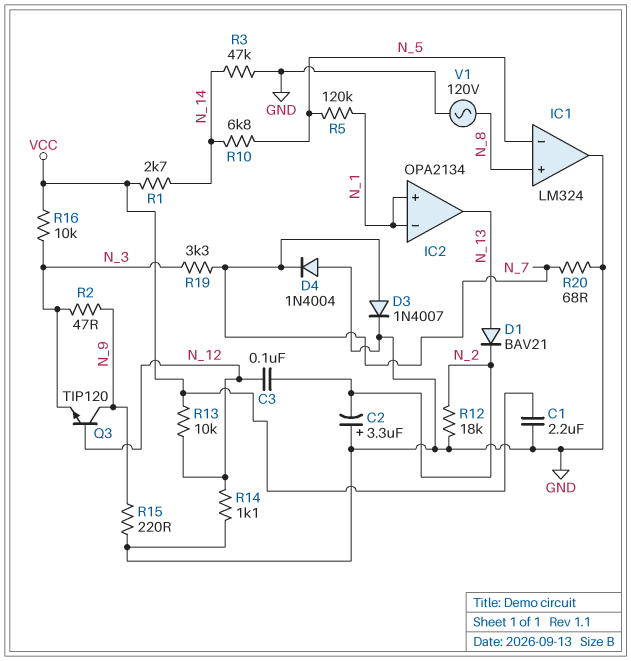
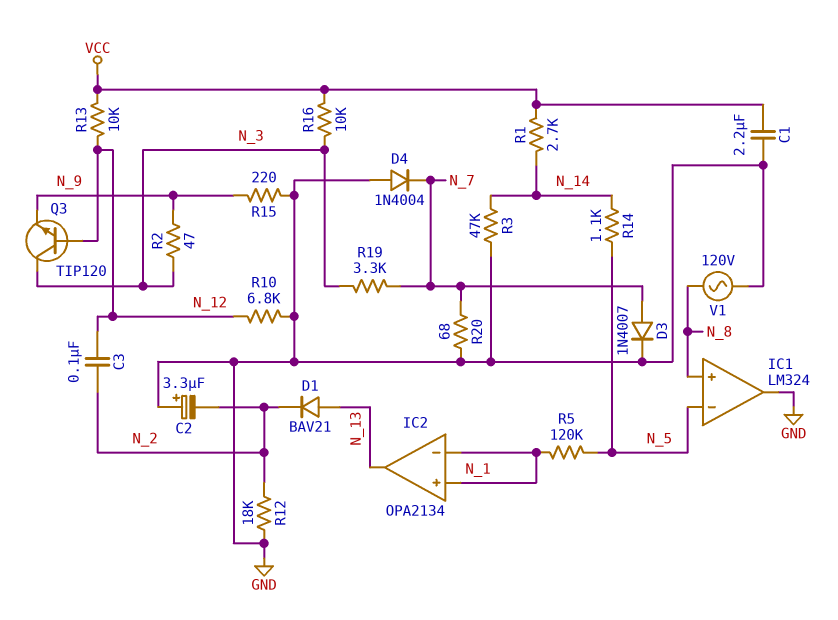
Q3: NPN TIP120 (B N_12, C N_9, E N_3) -> NPN TIP120 (B N_12, C N_3, E N_9)
R10: 6.8k (N_5, N_14) -> 6.8k (GND, N_12)
R14: 1.1k (GND, N_12) -> 1.1k (N_5, N_14)

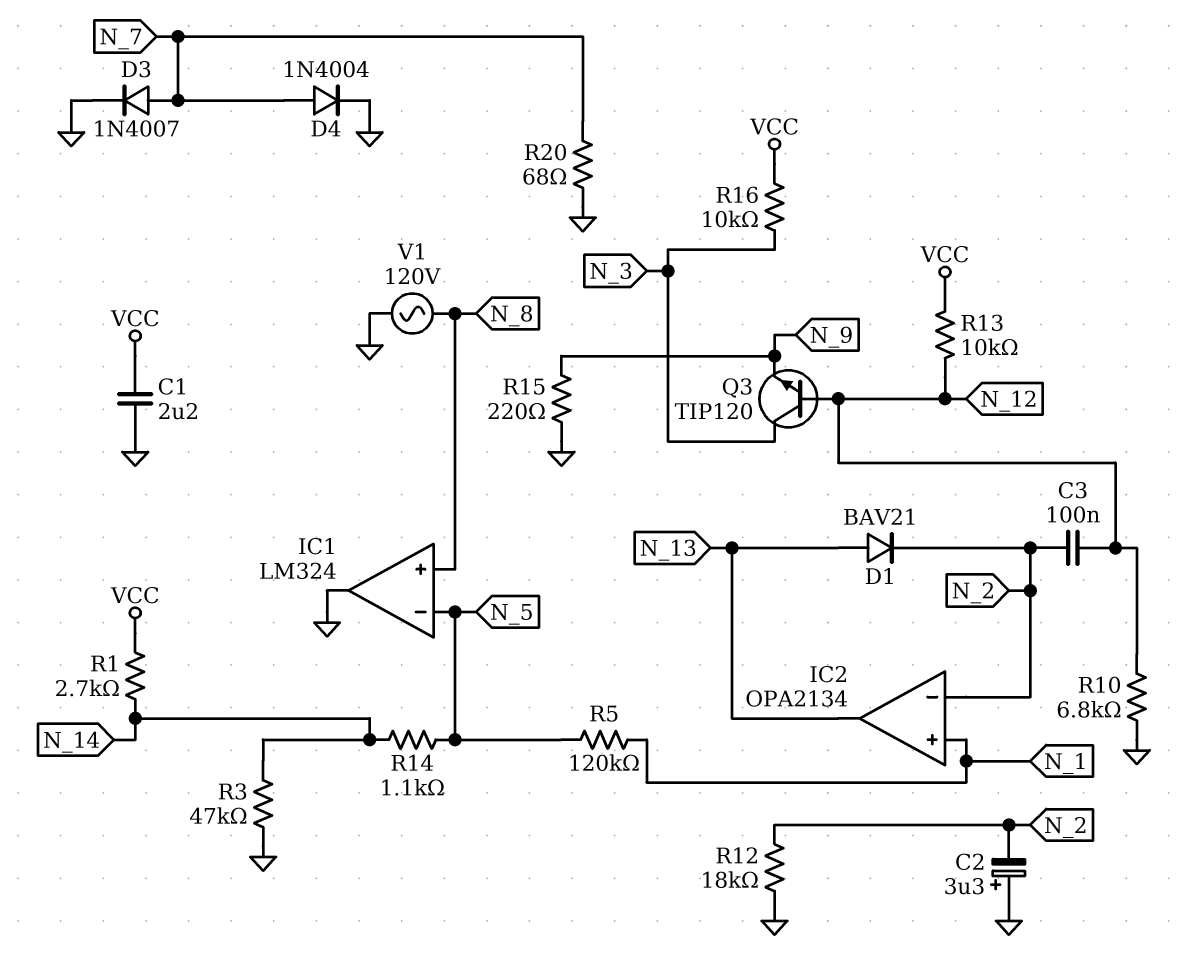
D4: diode 1N4004 (A GND, K N_7) -> diode 1N4004 (A N_7, K GND)
IC2 pin in-: N_1 -> N_2
R2: 47 (N_3, N_9) -> none
R19: 3.3k (N_3, N_7) -> none

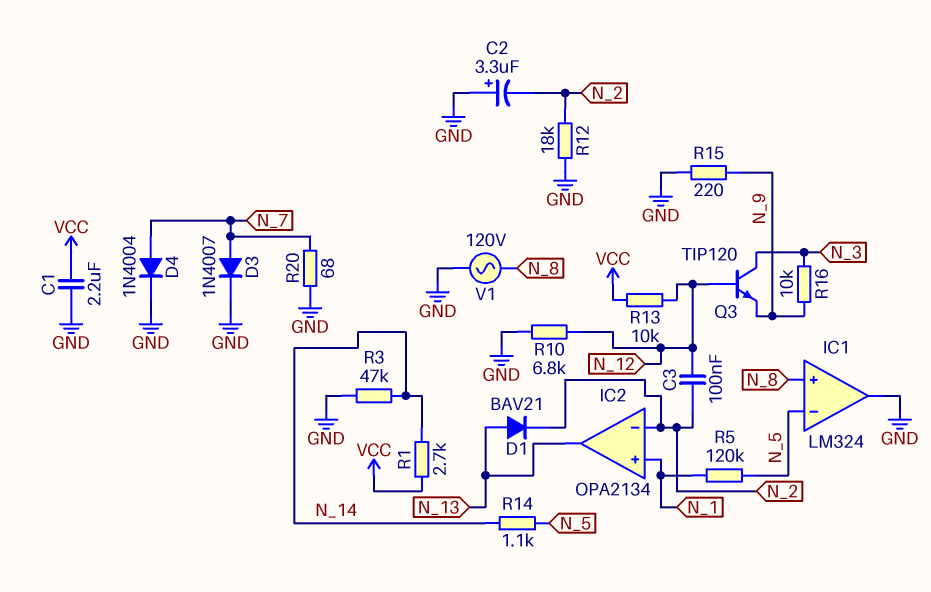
R16: 10k (N_3, VCC) -> 10k (N_3, N_9)

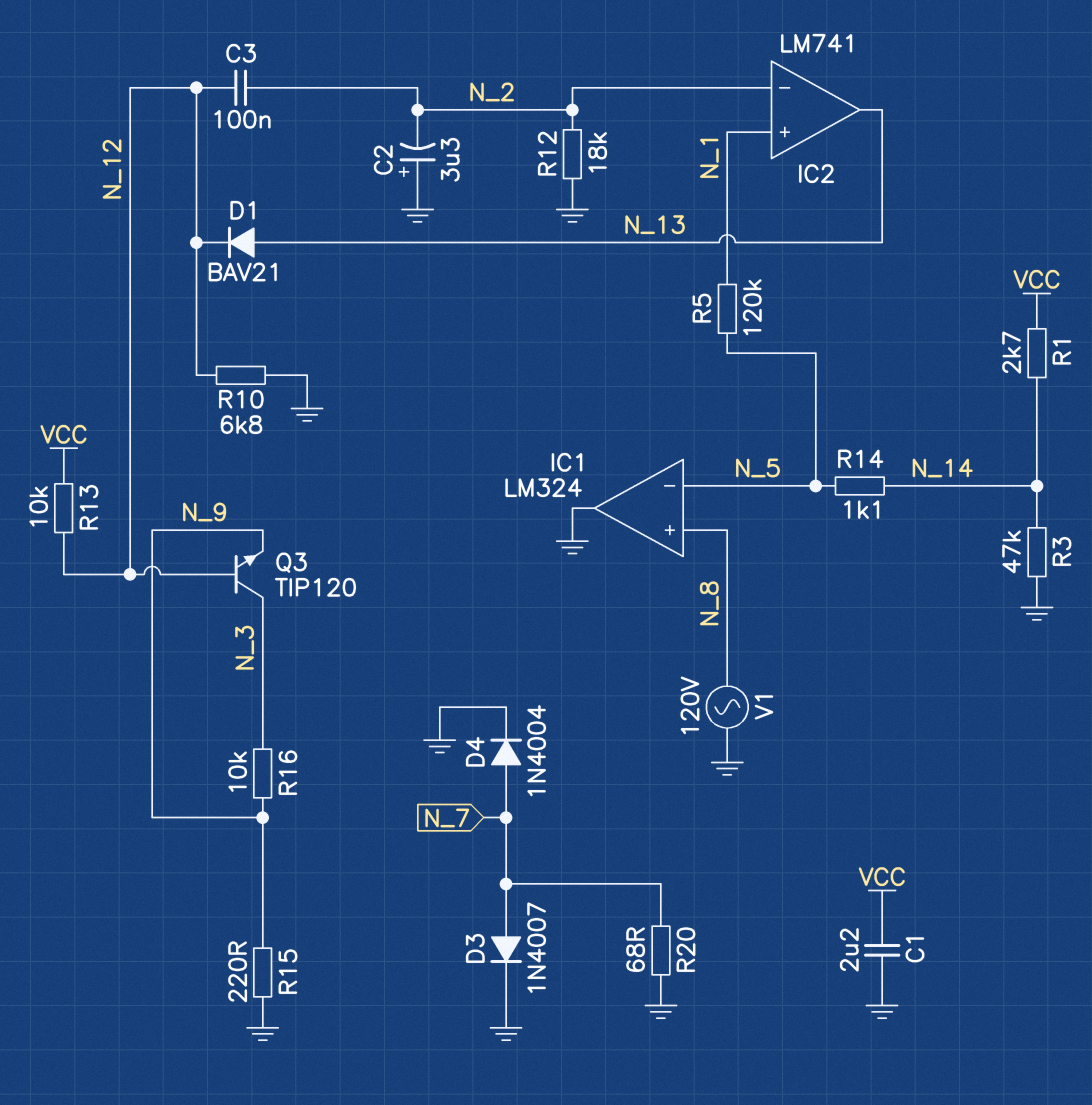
D1: diode BAV21 (A N_13, K N_2) -> diode BAV21 (A N_13, K N_12)
IC2: OPA2134 -> LM741

